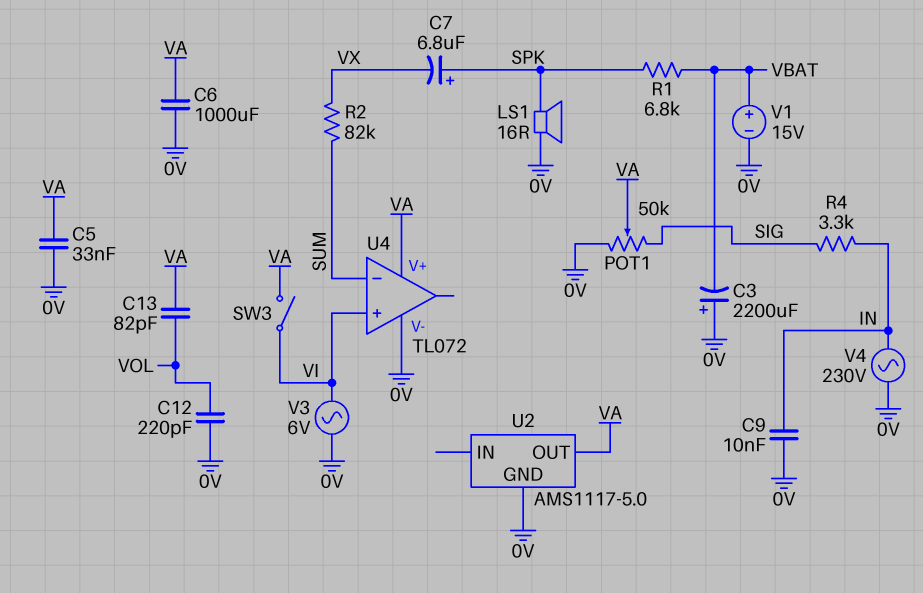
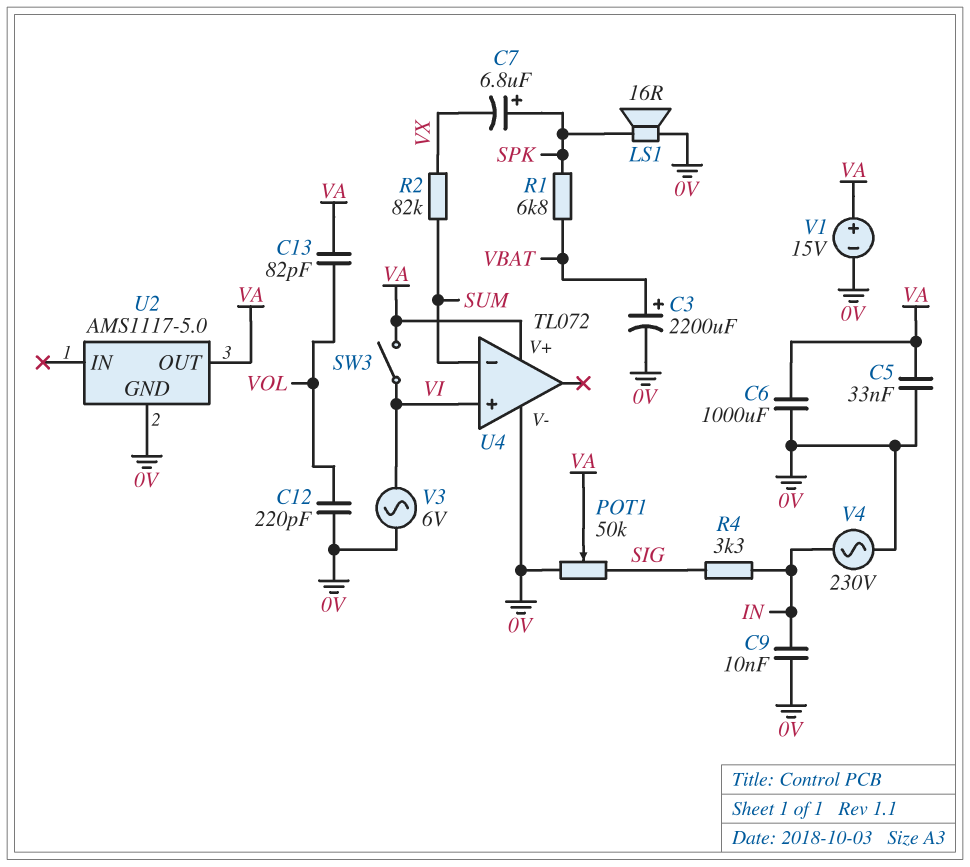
C3: 2200uF (plus 0V, minus VBAT) -> 2200uF (plus VBAT, minus 0V)
V1: 15V (plus VBAT, minus 0V) -> 15V (plus VA, minus 0V)

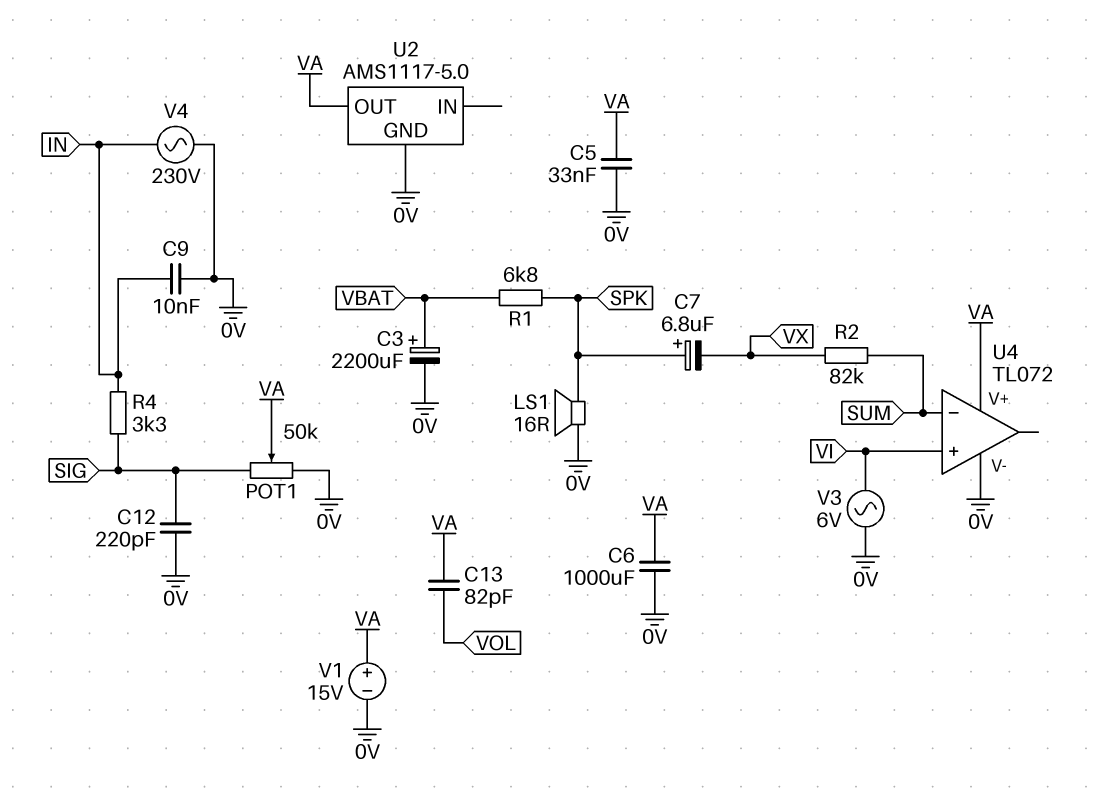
C12: 220pF (0V, VOL) -> 220pF (0V, SIG)
SW3: switch (VA, VI) -> none

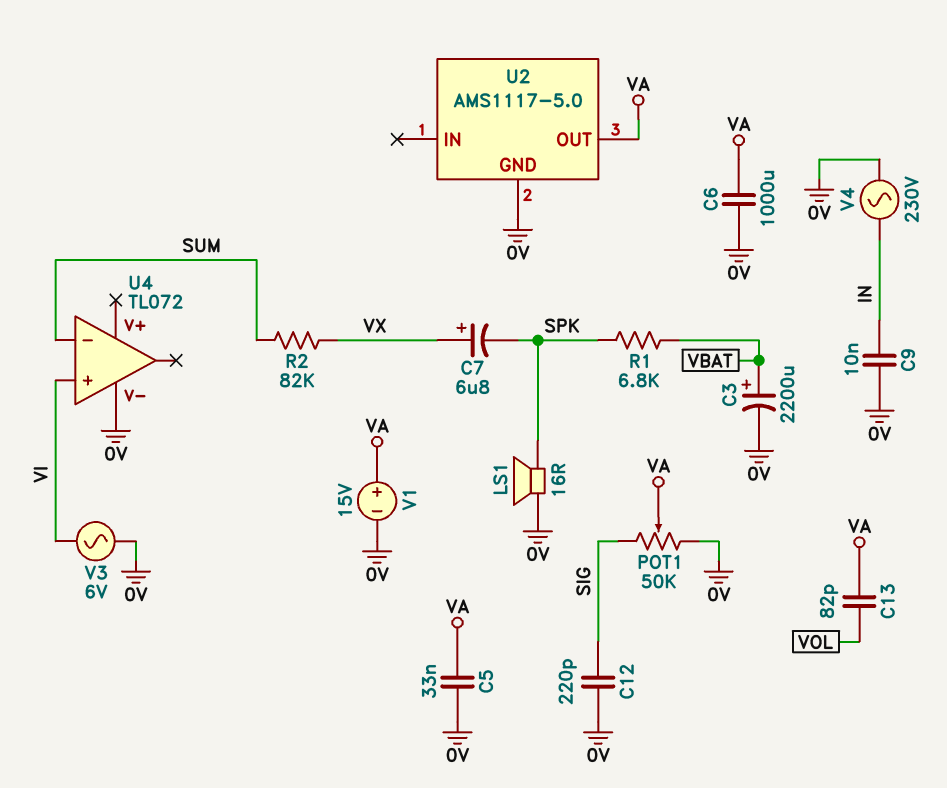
C7: 6.8uF (plus SPK, minus VX) -> 6.8uF (plus VX, minus SPK)
R4: 3.3k (IN, SIG) -> none
U4 pin V+: VA -> none

